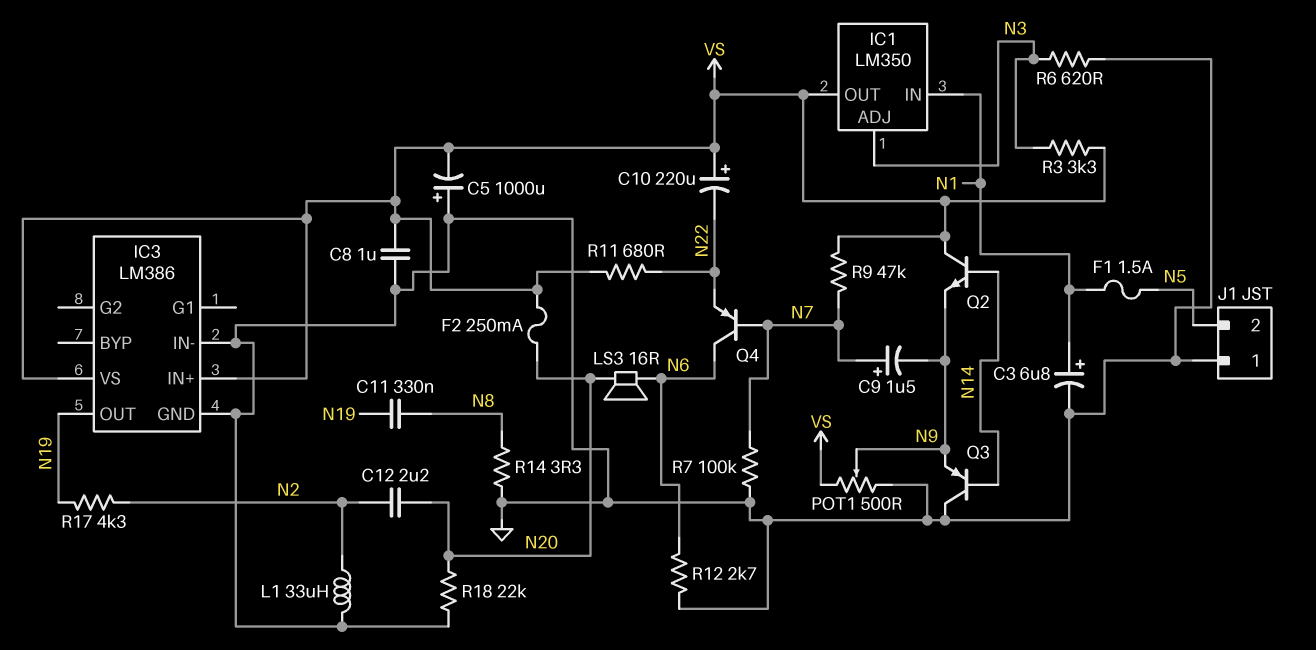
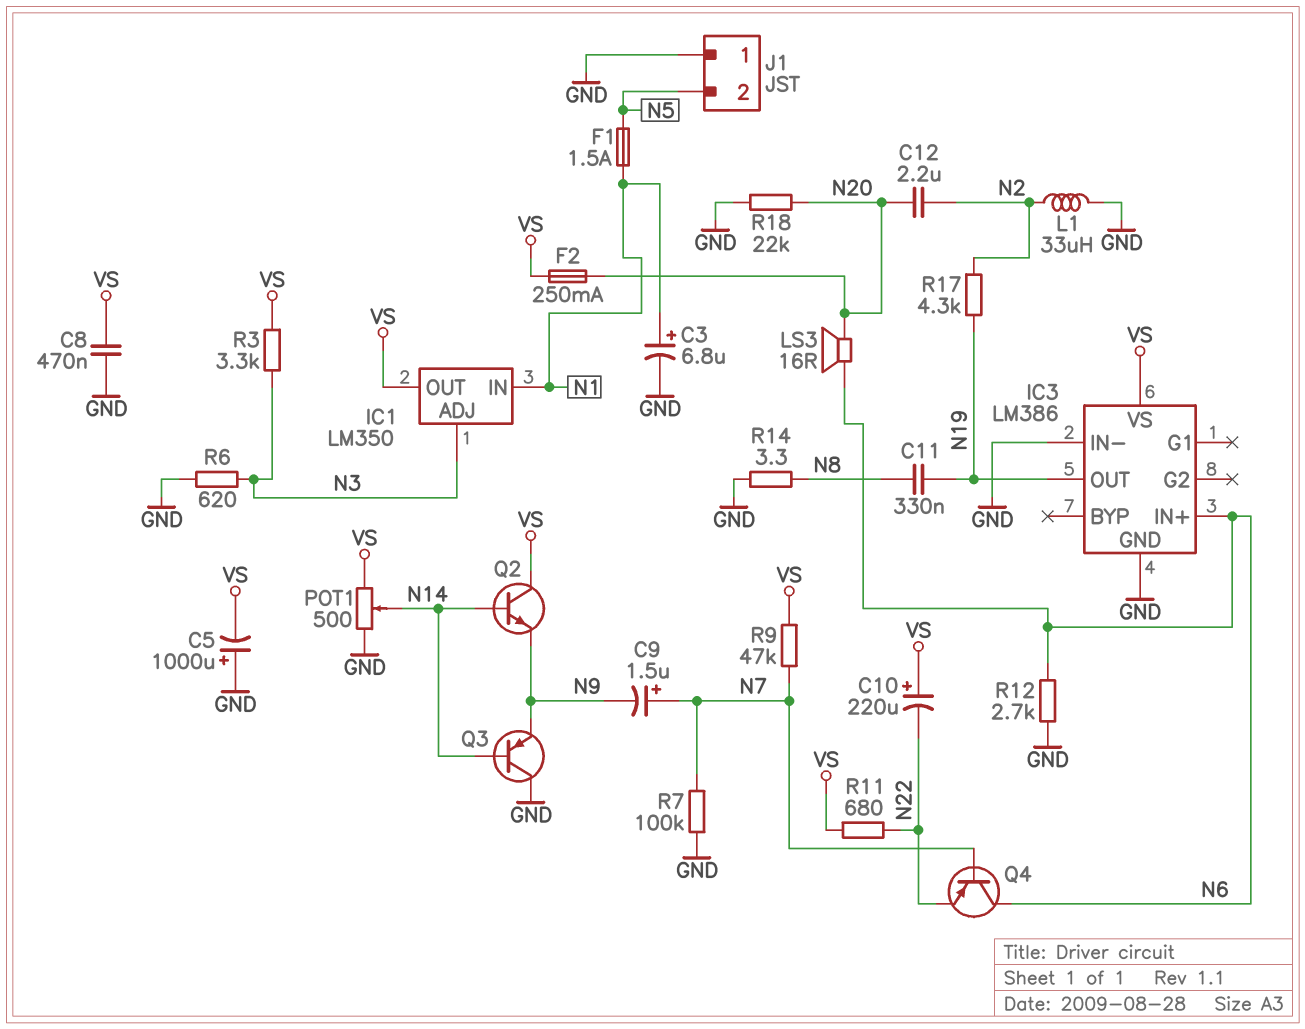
C8: 1uF (GND, VS) -> 470nF (GND, VS)
IC3 pin IN+: VS -> N6
POT1: 500 (GND, VS, wiper N9) -> 500 (GND, VS, wiper N14)

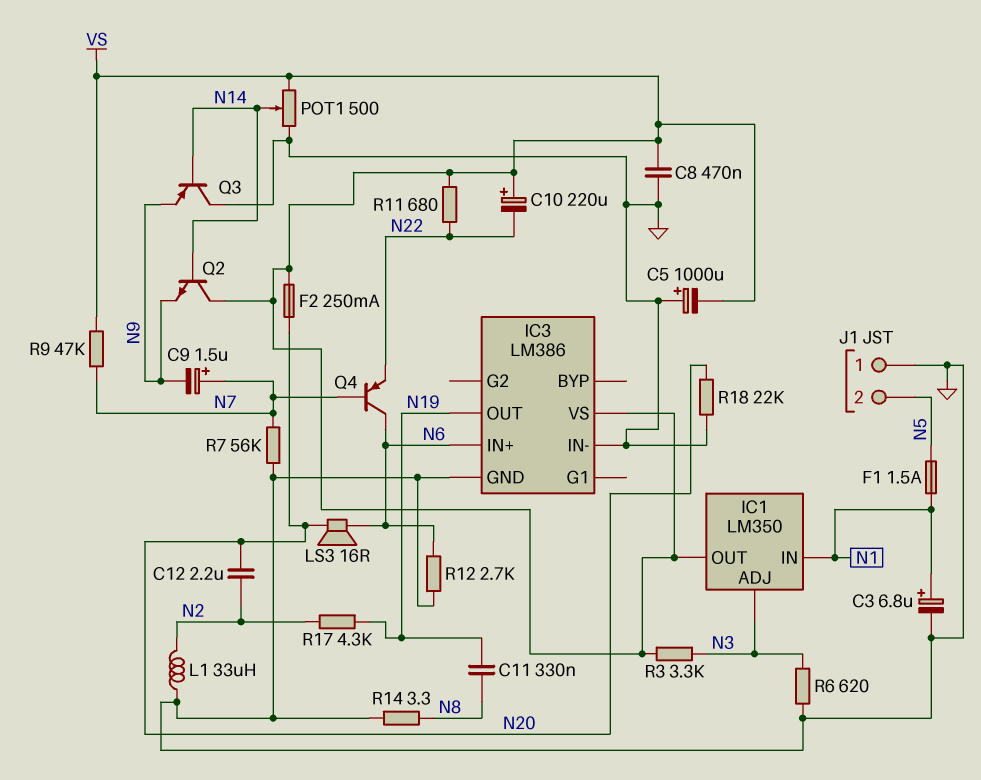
R7: 100k (GND, N7) -> 56k (GND, N7)

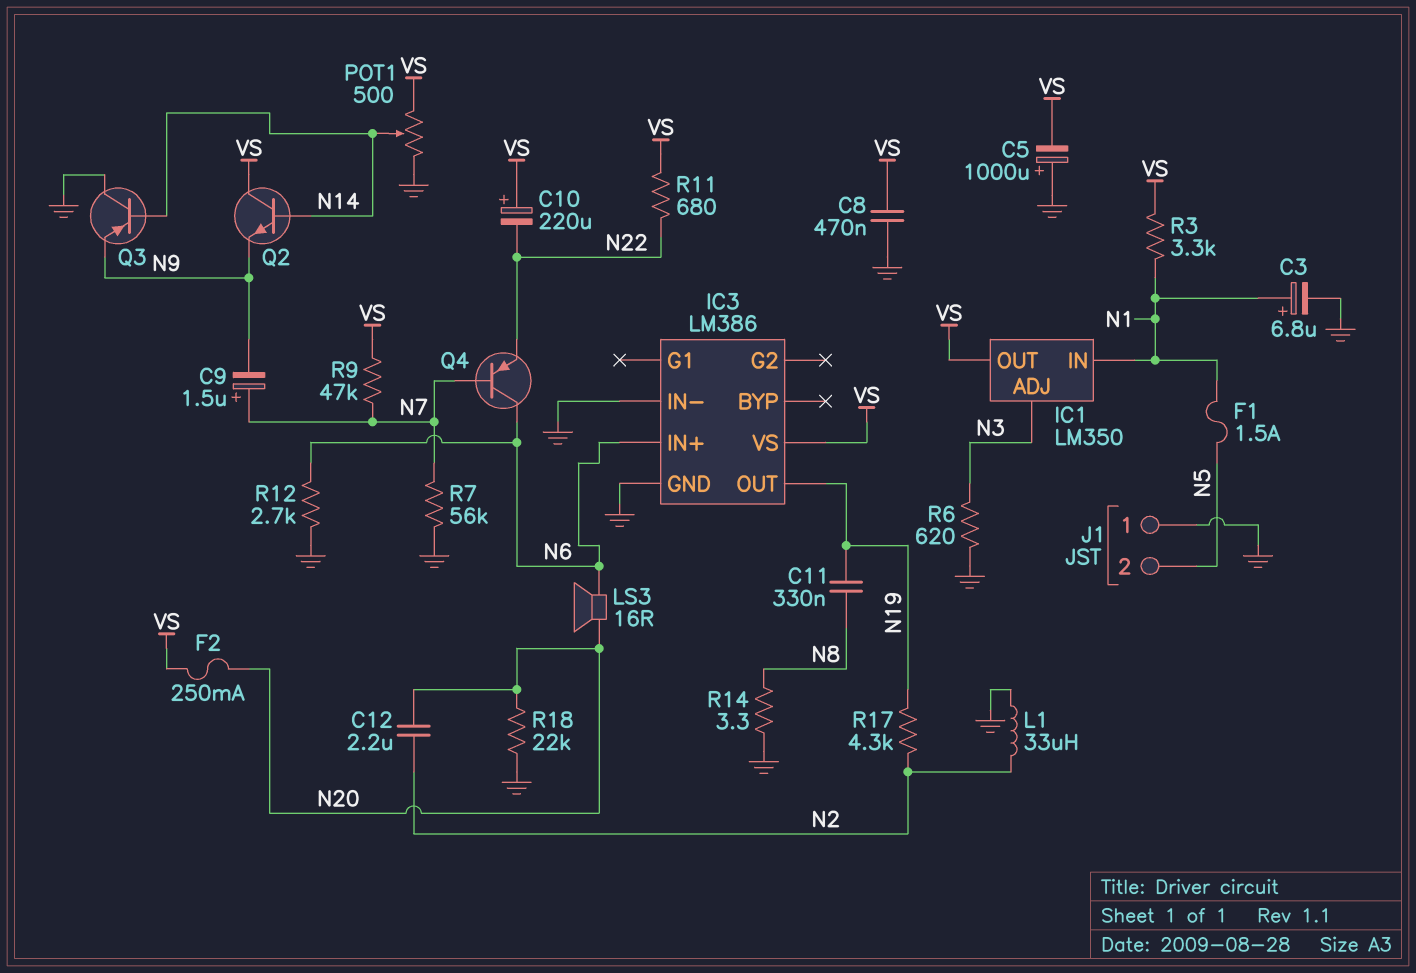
R3: 3.3k (N3, VS) -> 3.3k (N1, VS)

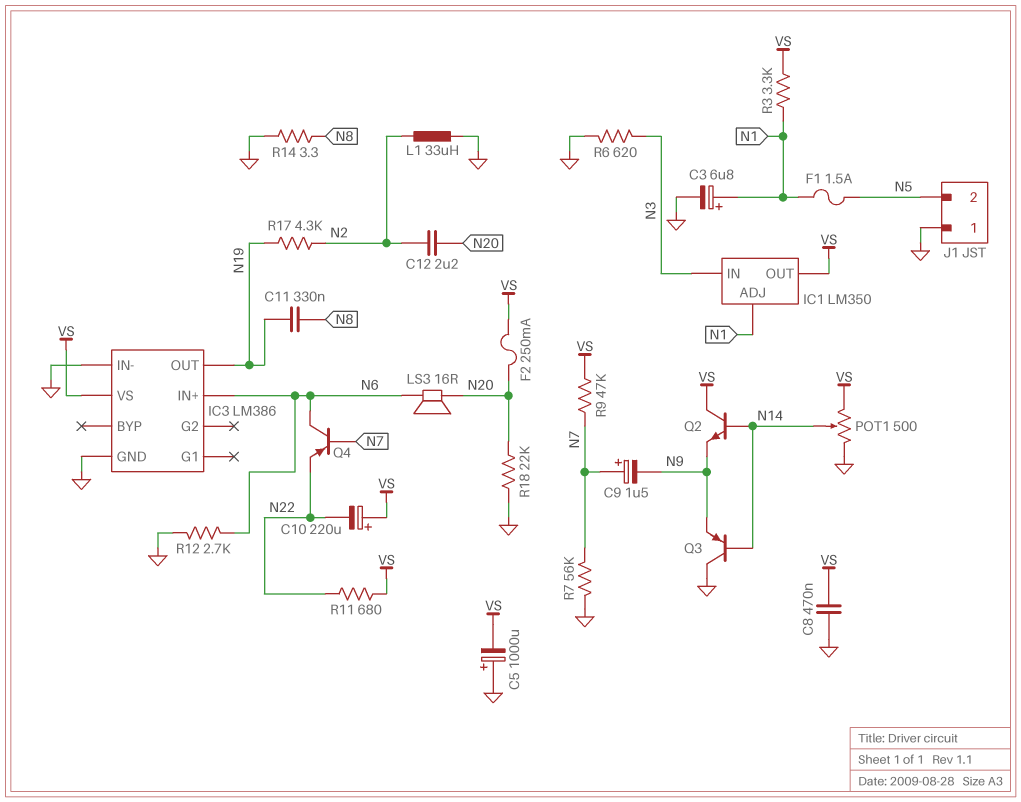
IC1 pin ADJ: N3 -> N1
IC1 pin IN: N1 -> N3

